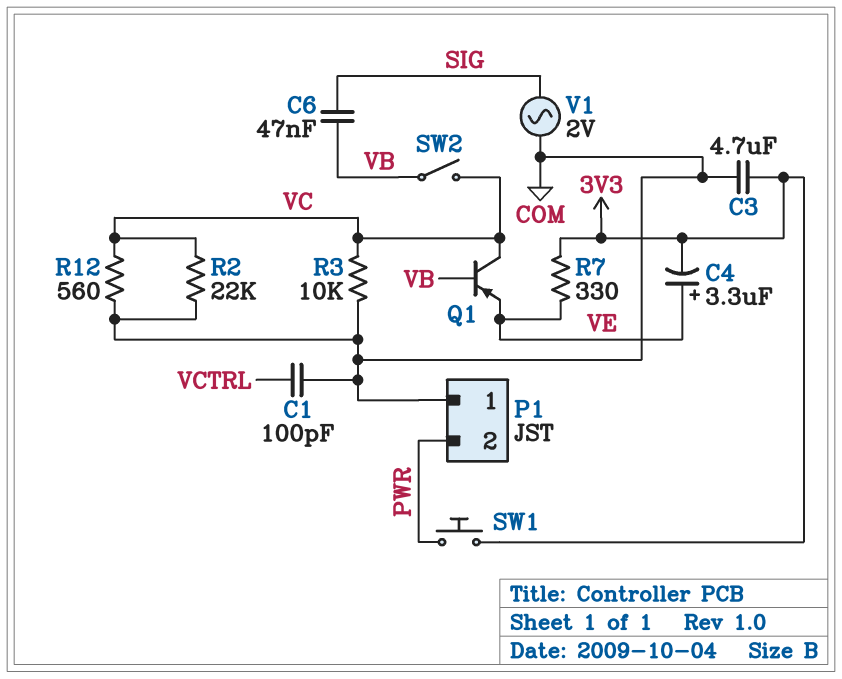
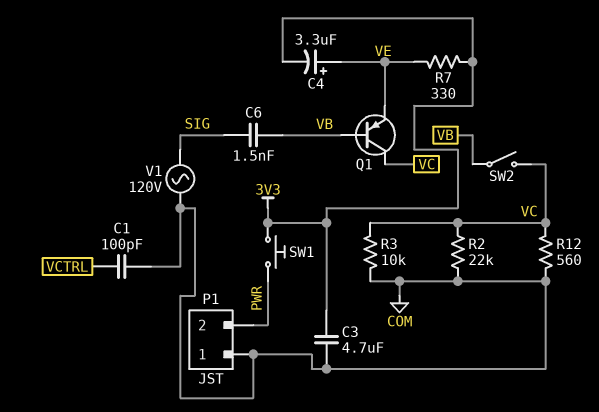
C6: 47nF (SIG, VB) -> 1.5nF (SIG, VB)
V1: AC 2V (COM, SIG) -> AC 120V (COM, SIG)

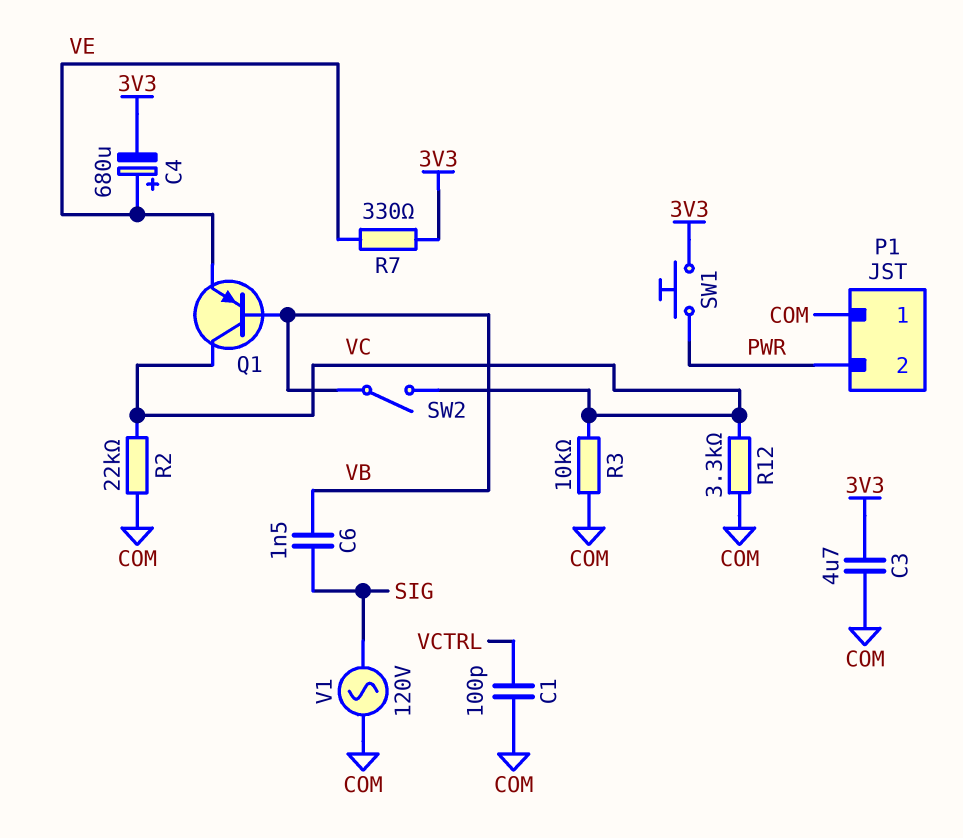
C4: 3.3uF (plus VE, minus 3V3) -> 680uF (plus VE, minus 3V3)
R12: 560 (COM, VC) -> 3.3k (COM, VC)

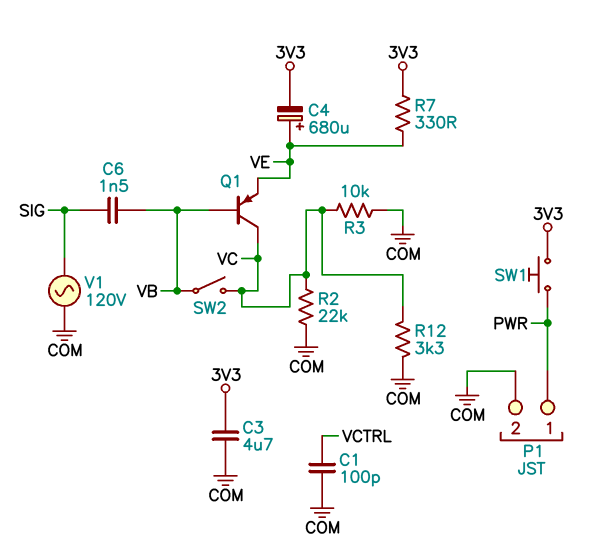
P1 pin 1: COM -> PWR
P1 pin 2: PWR -> COM

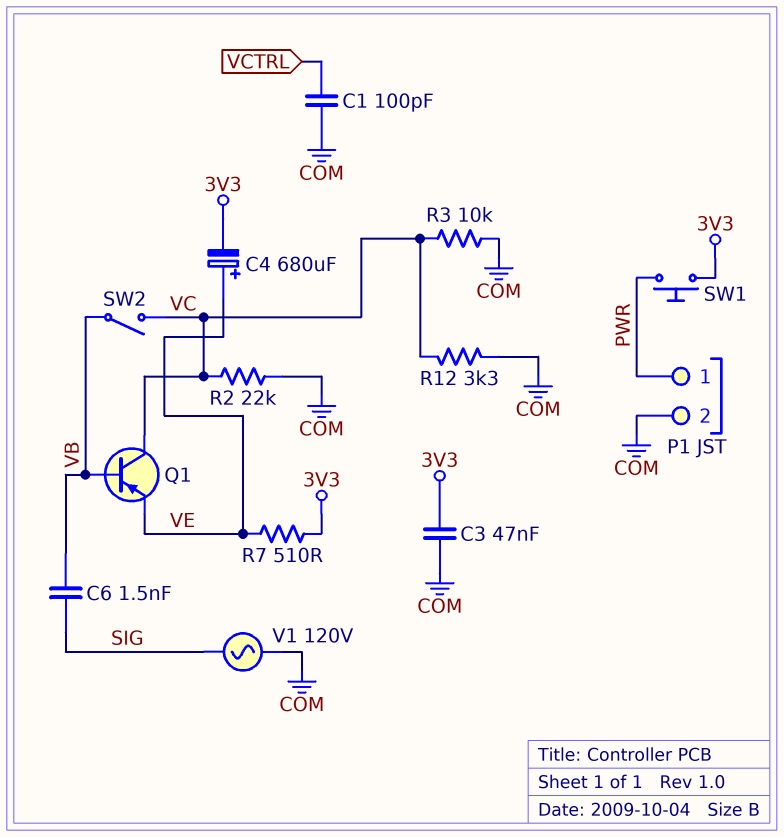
C3: 4.7uF (3V3, COM) -> 47nF (3V3, COM)
R7: 330 (3V3, VE) -> 510 (3V3, VE)

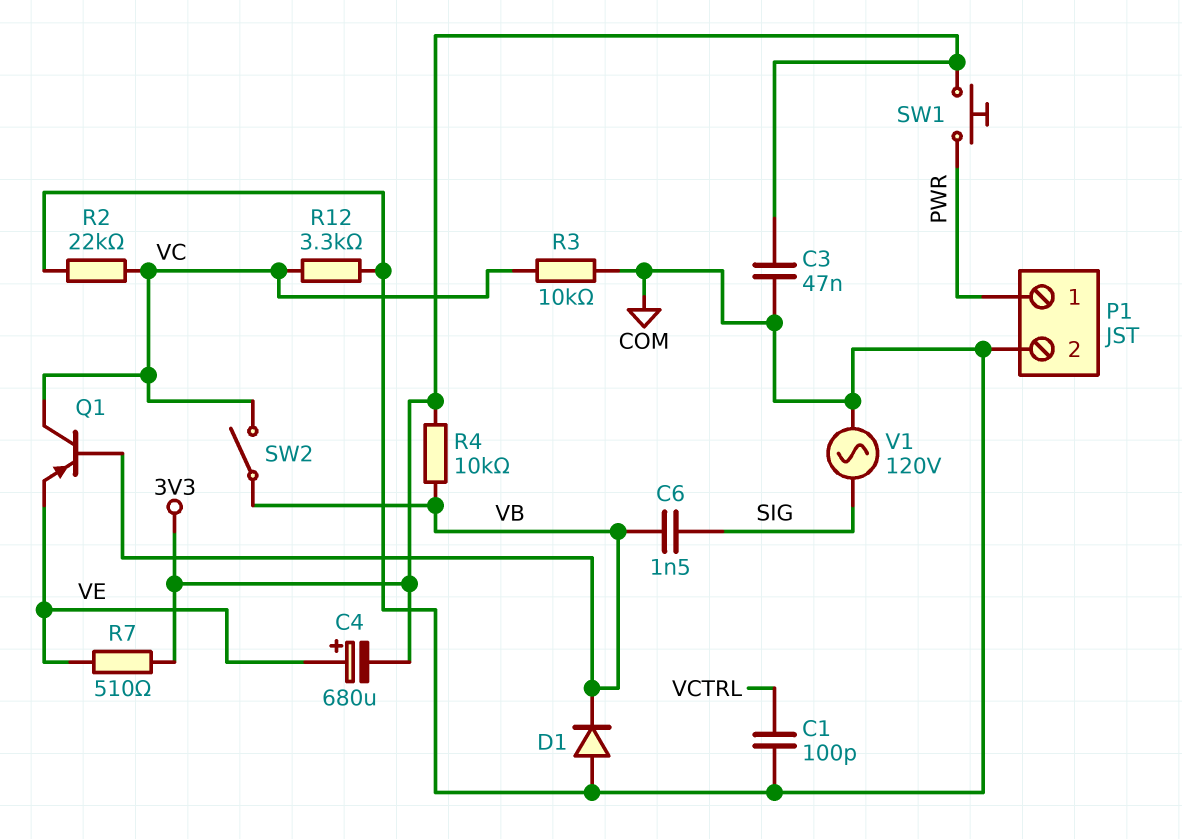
D1: none -> diode (A COM, K VB)
R4: none -> 10k (3V3, VB)

